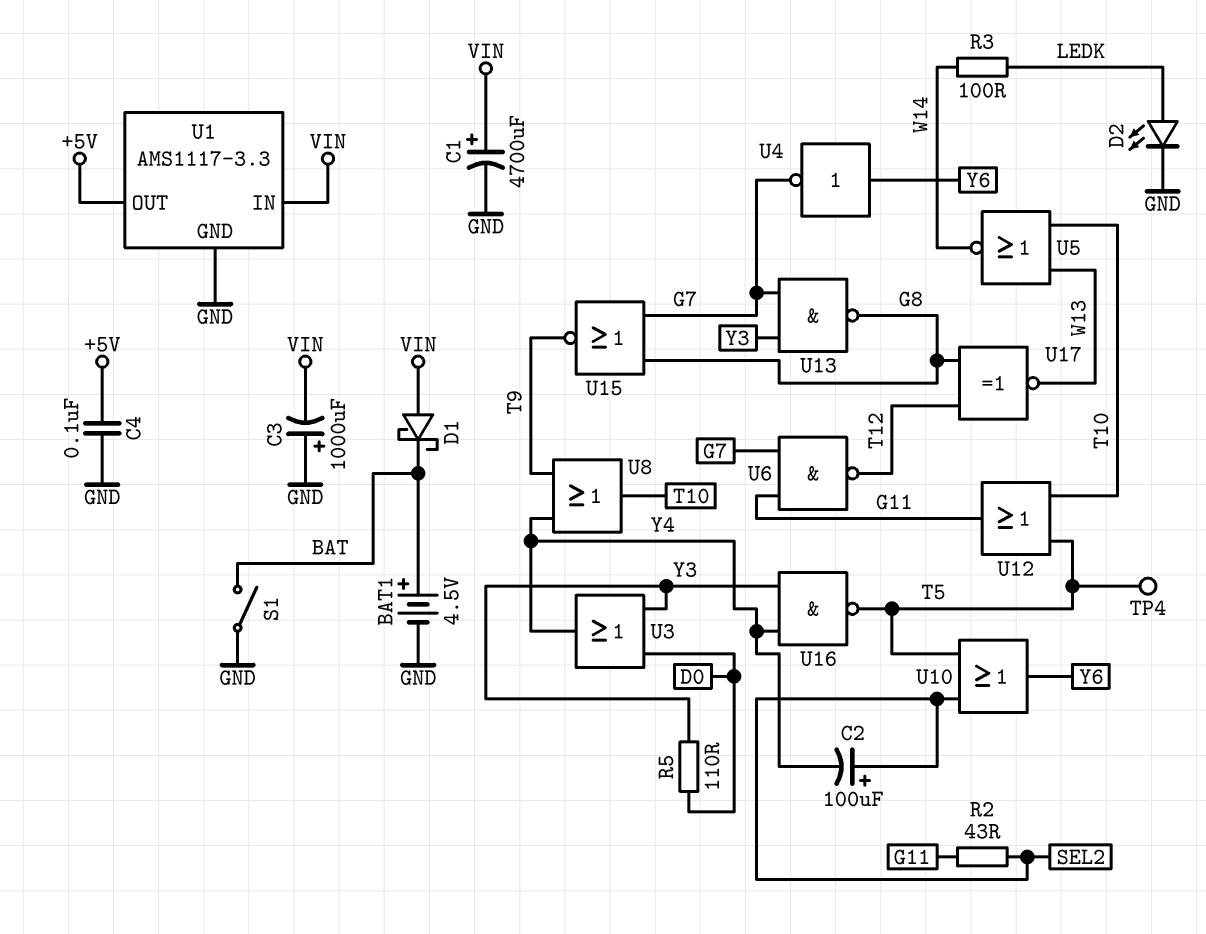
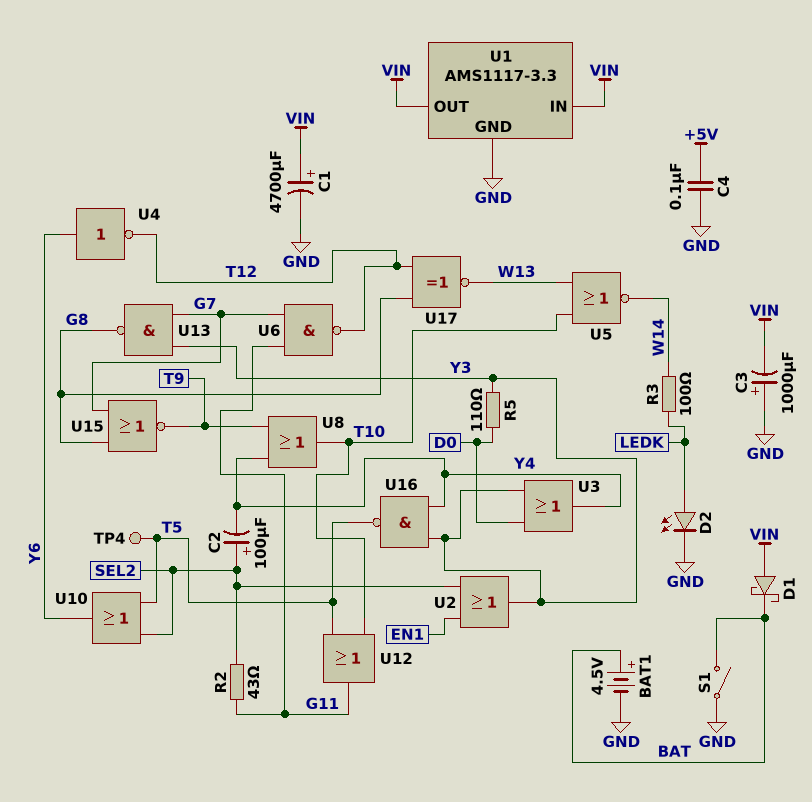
U1 pin OUT: +5V -> VIN
U2: none -> OR (in EN1, in SEL2, out Y3)
U4: NOT (in Y6, out G7) -> NOT (in Y6, out T12)

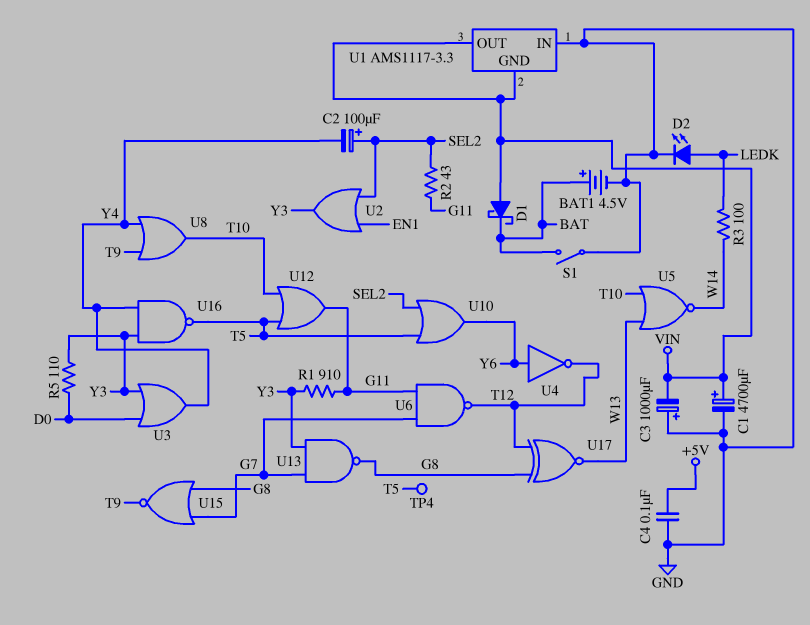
R1: none -> 910 (G11, Y3)
U1 pin GND: GND -> VIN
U1 pin IN: VIN -> GND

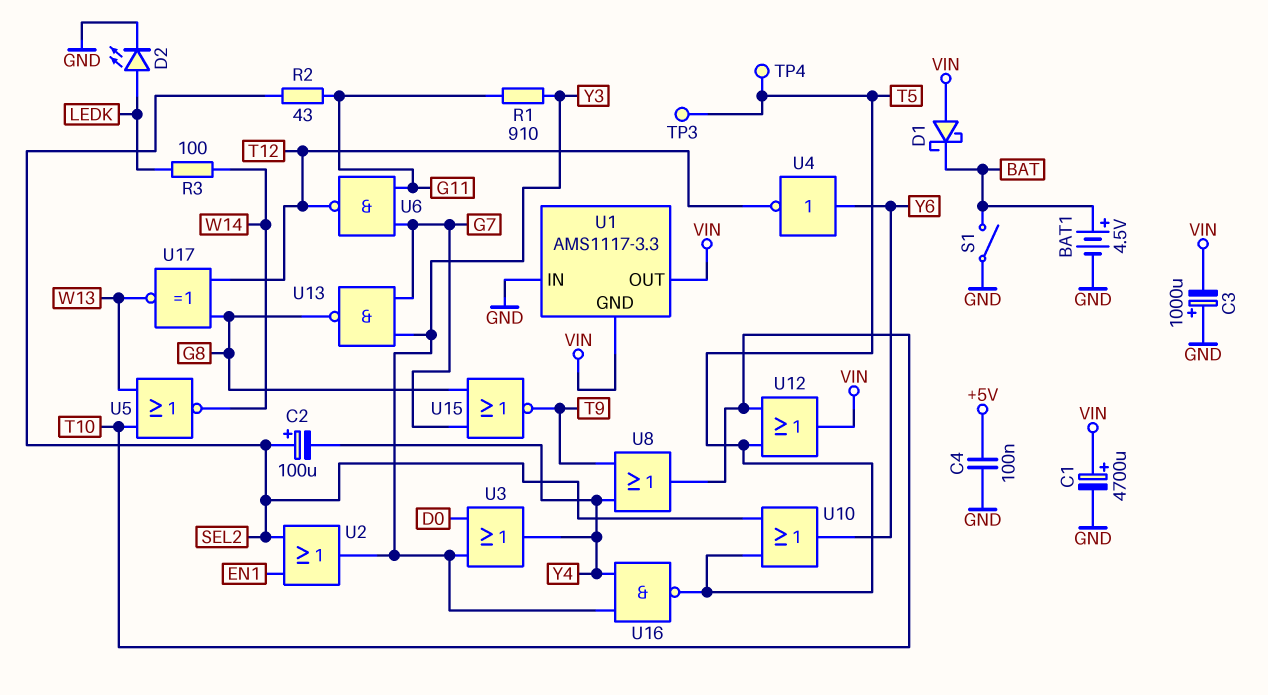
R5: 110 (D0, Y3) -> none
TP3: none -> test point (T5)
U12: OR (in T5, in T10, out G11) -> OR (in T5, in T10, out VIN)

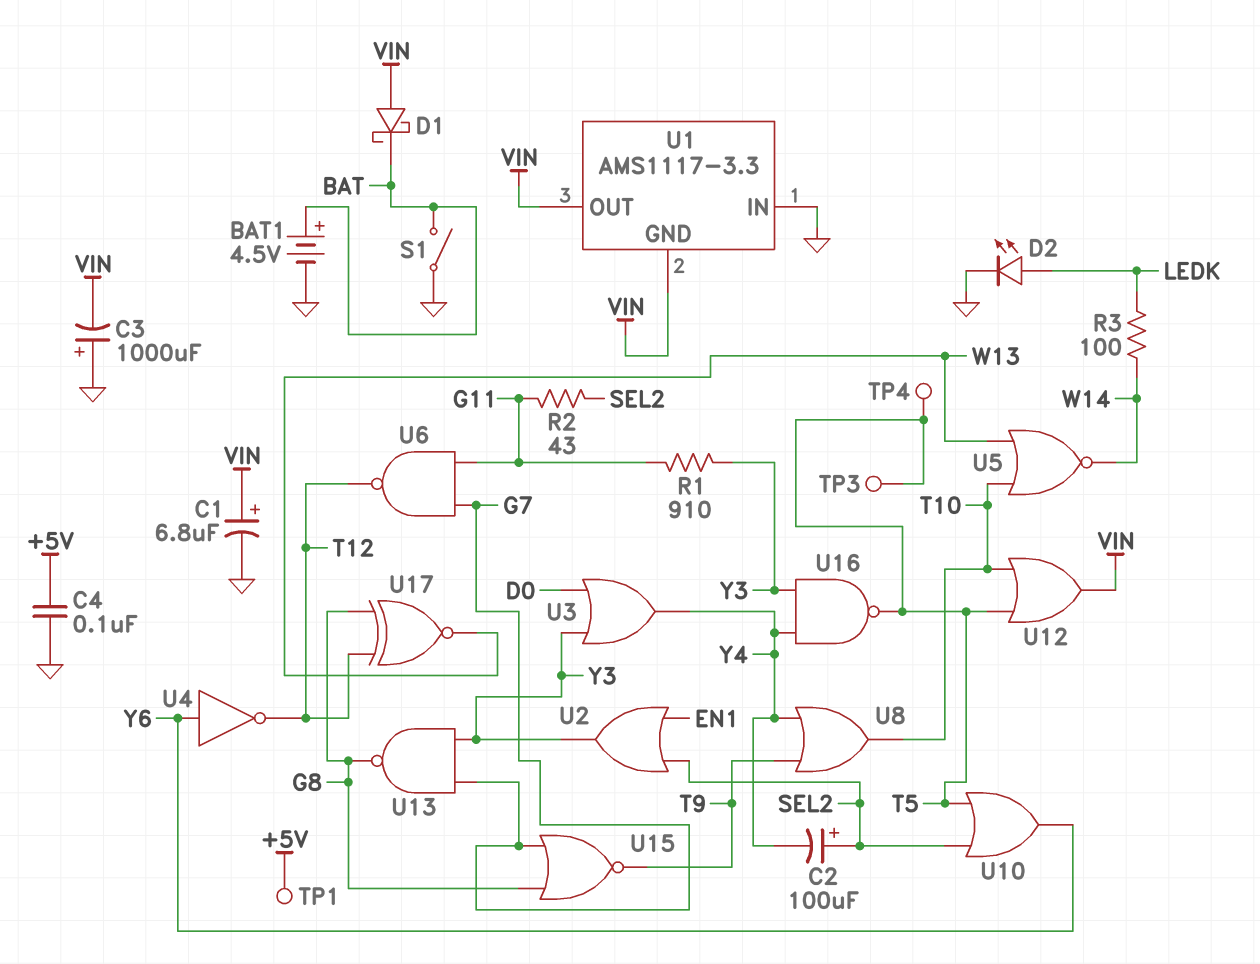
C1: 4700uF (plus VIN, minus GND) -> 6.8uF (plus VIN, minus GND)
TP1: none -> test point (+5V)

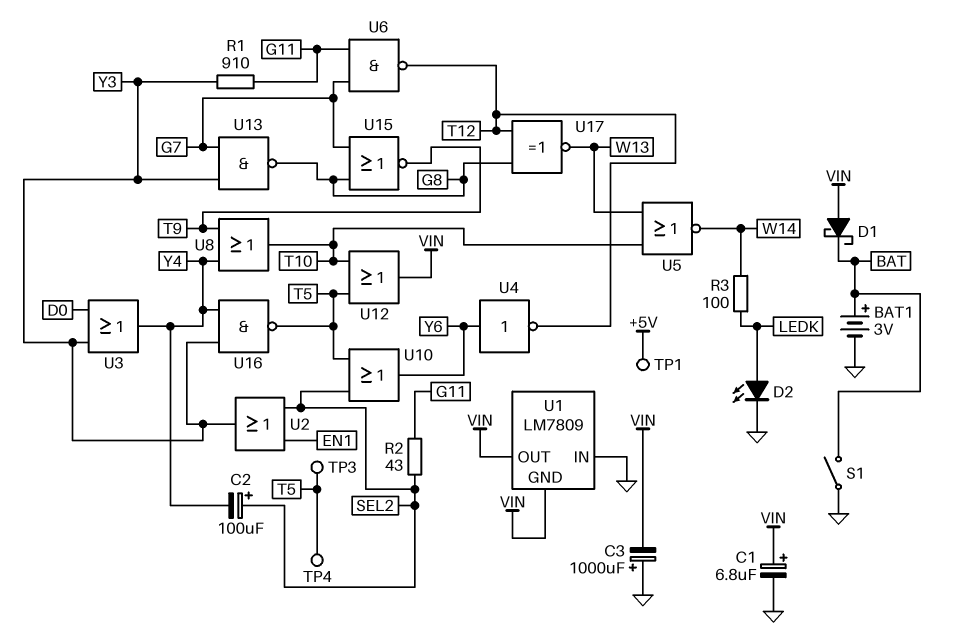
BAT1: 4.5V (plus BAT, minus GND) -> 3V (plus BAT, minus GND)
C4: 100nF (+5V, GND) -> none
U1: AMS1117-3.3 -> LM7809

